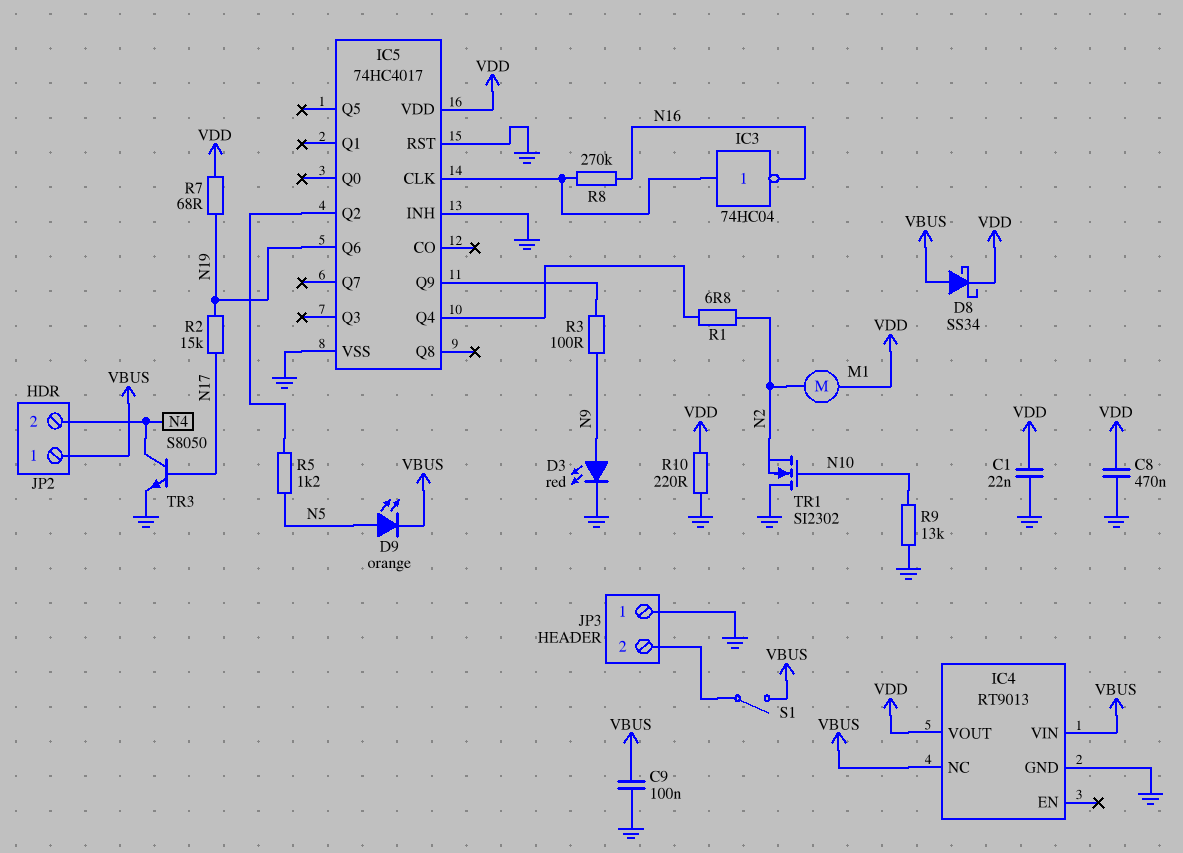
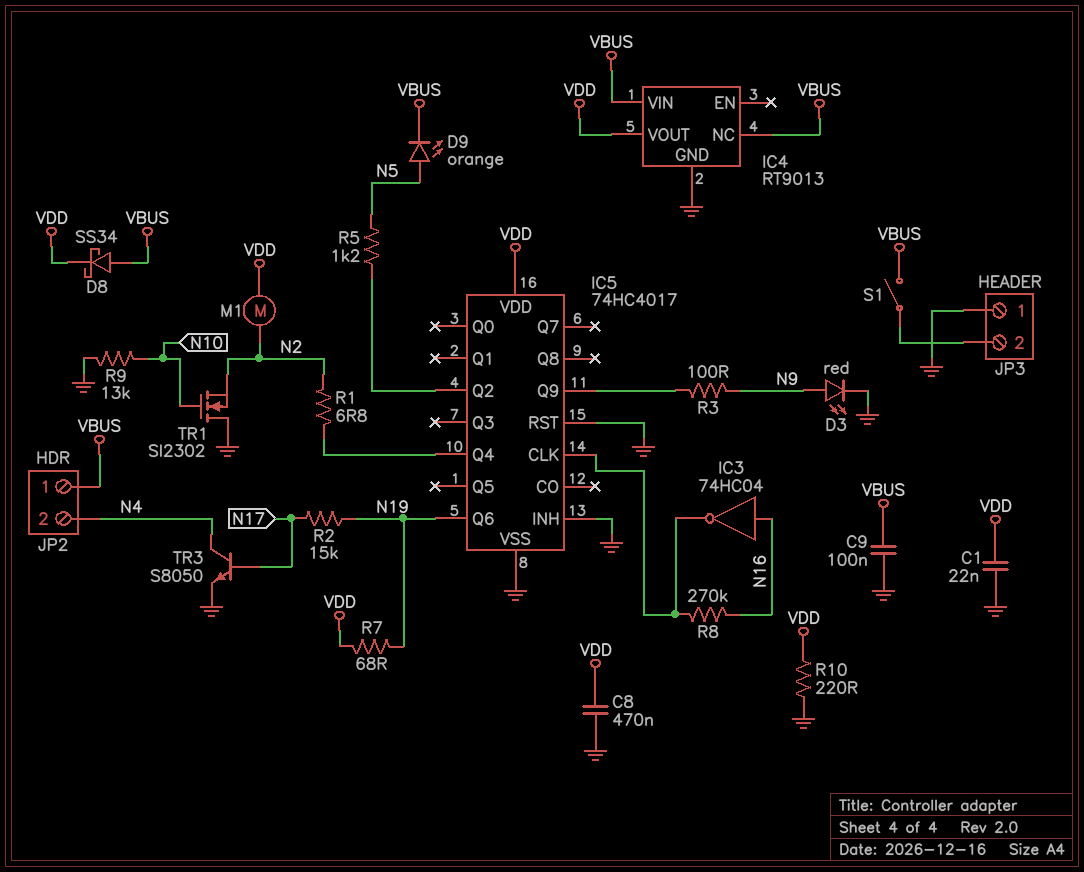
IC3: NOT 74HC04 (in IC5/CLK, out N16) -> NOT 74HC04 (in N16, out IC5/CLK)

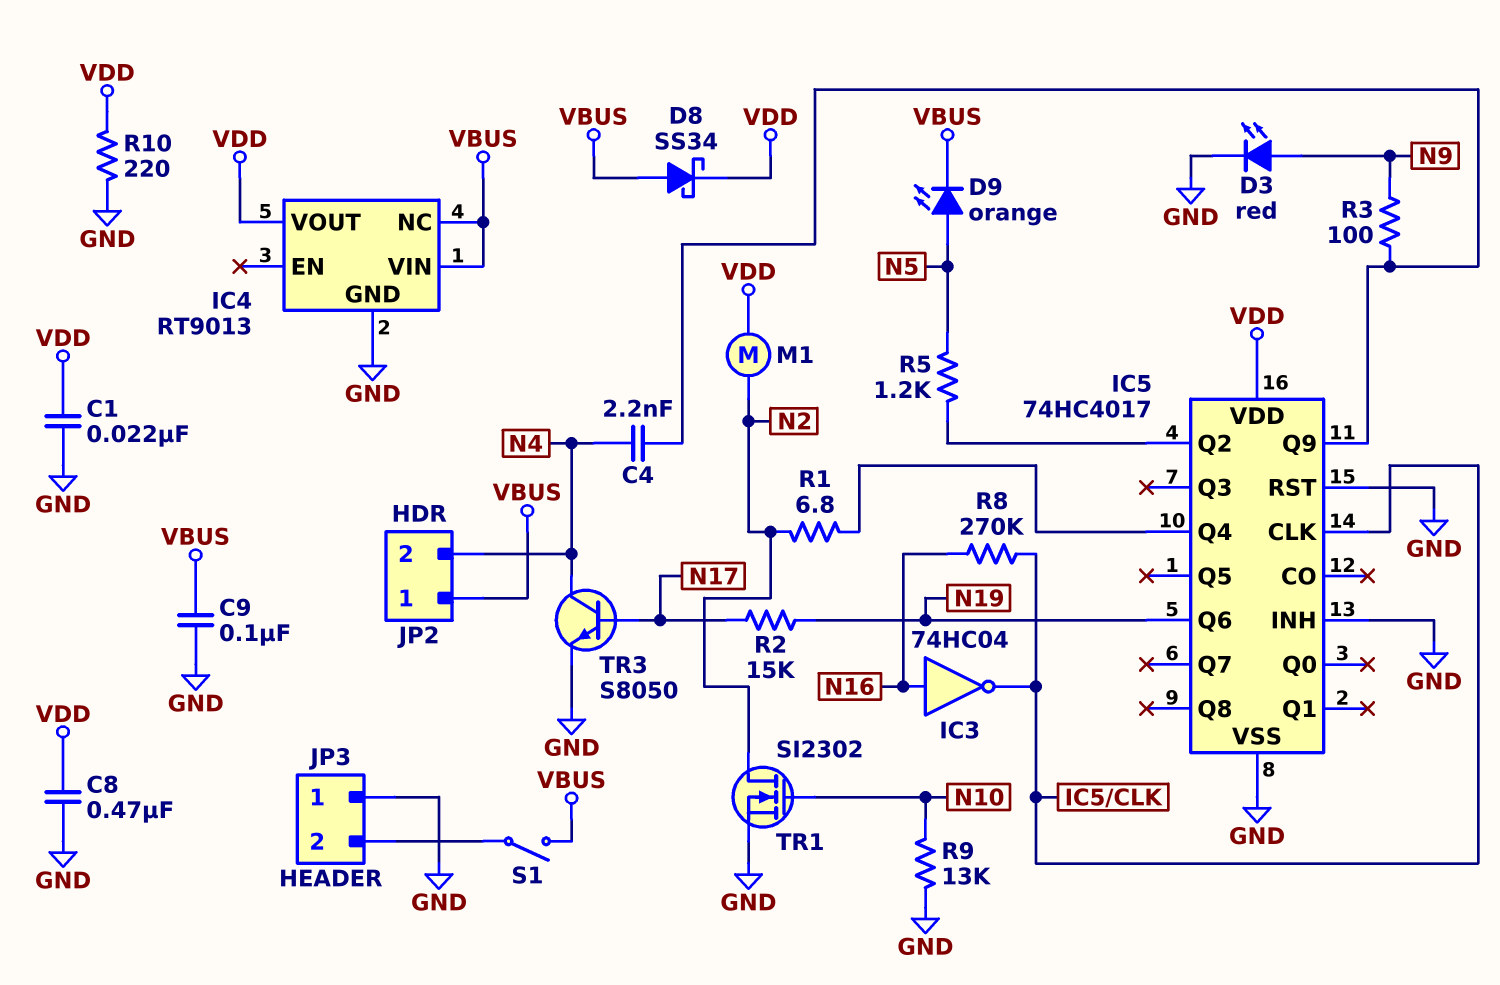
C4: none -> 2.2nF (IC5/Q9, N4)
R7: 68 (N19, VDD) -> none
TR1: NMOS SI2302 (G N10, D GND, S N2) -> NMOS SI2302 (G N10, D N2, S GND)

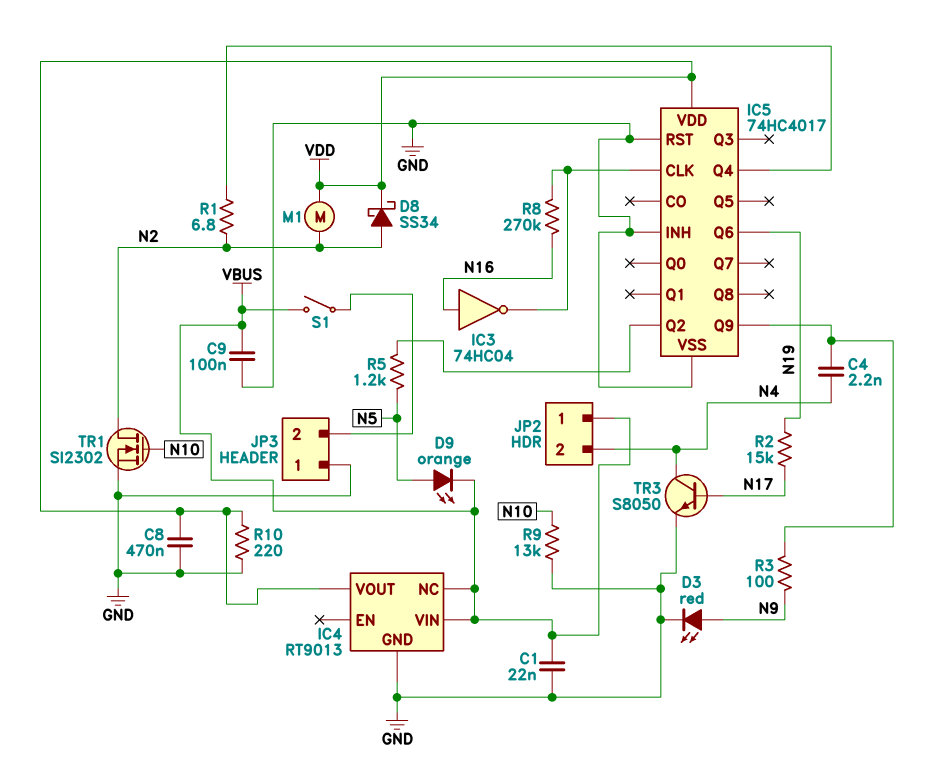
C1: 22nF (GND, VDD) -> 22nF (GND, VBUS)
D8: schottky SS34 (A VBUS, K VDD) -> schottky SS34 (A N2, K VDD)

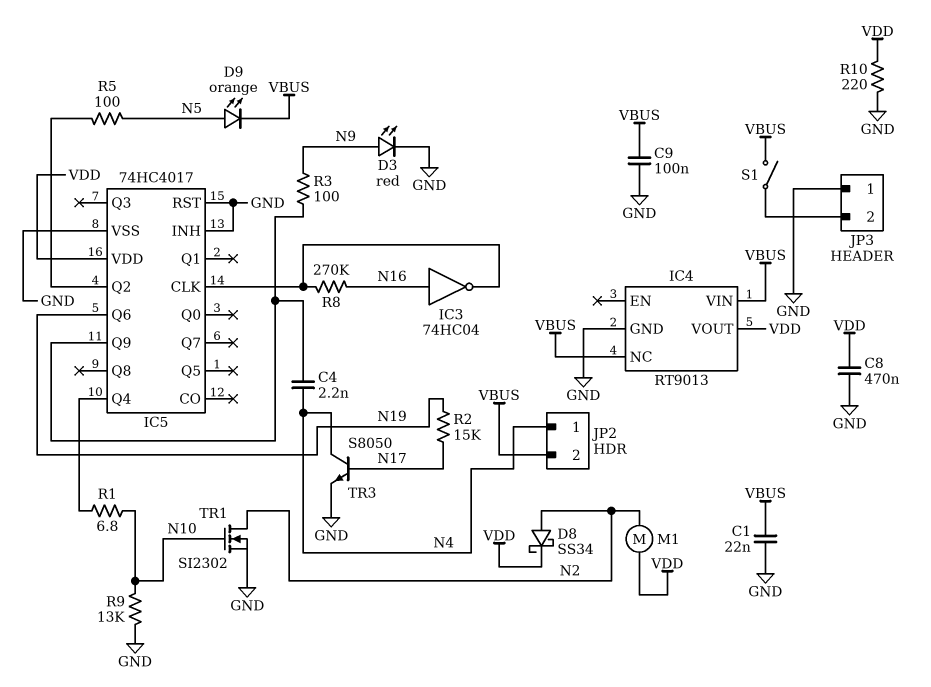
JP2 pin 1: VBUS -> N4
JP2 pin 2: N4 -> VBUS
R1: 6.8 (IC5/Q4, N2) -> 6.8 (IC5/Q4, N10)
R5: 1.2k (IC5/Q2, N5) -> 100 (IC5/Q2, N5)

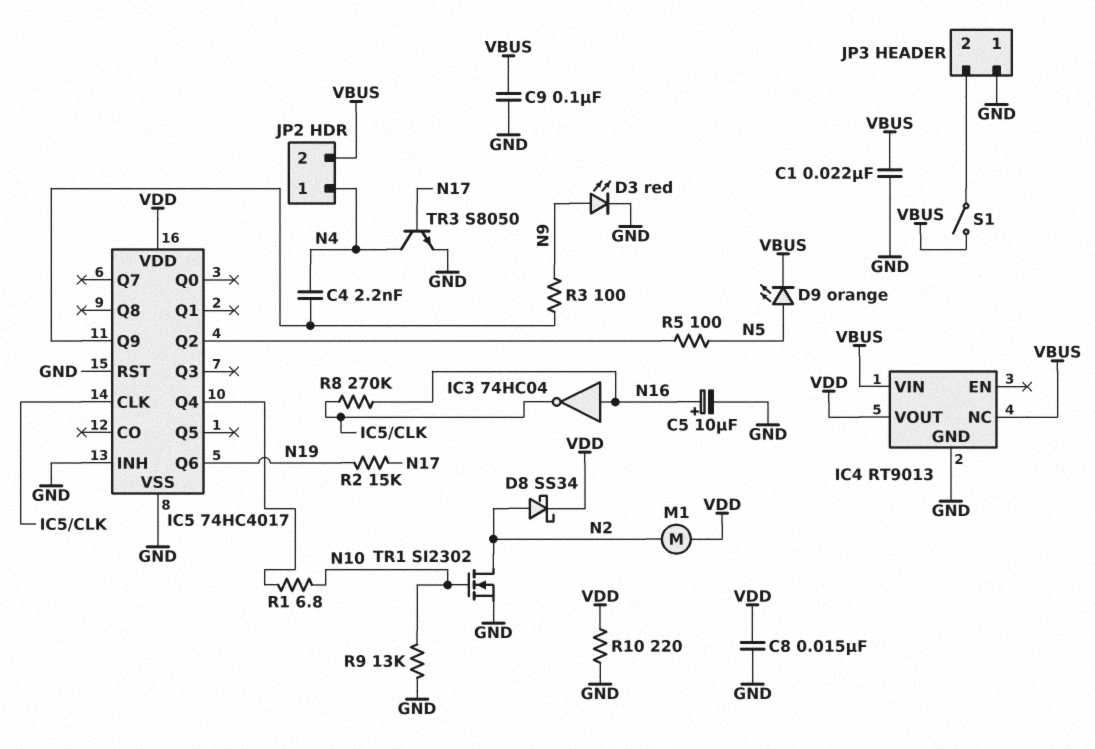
C5: none -> 10uF (plus N16, minus GND)
C8: 470nF (GND, VDD) -> 15nF (GND, VDD)

